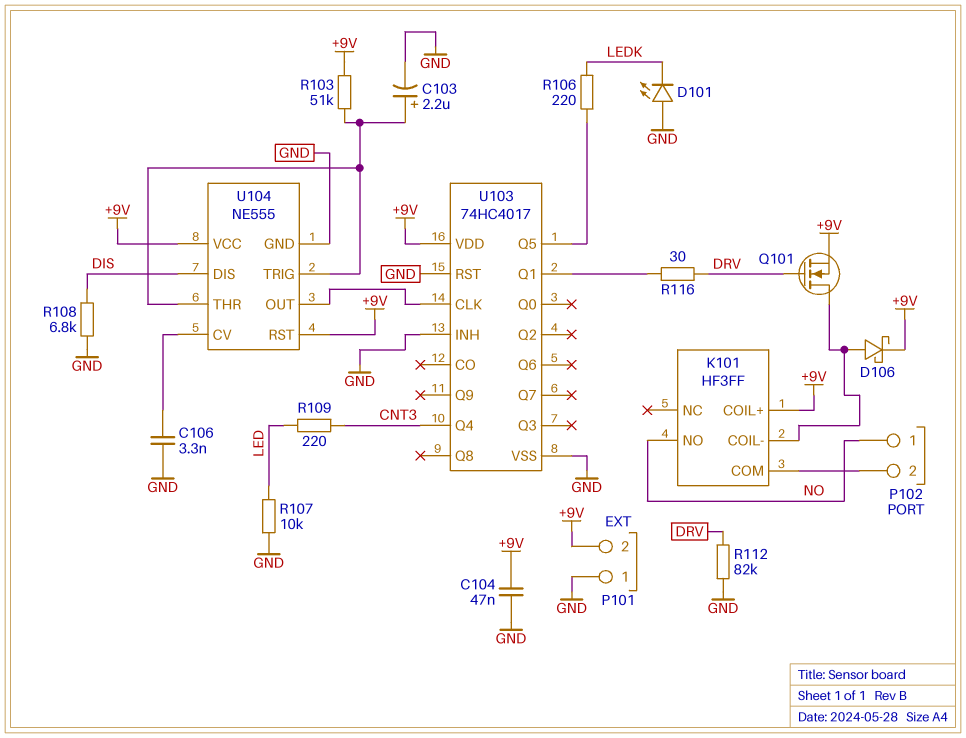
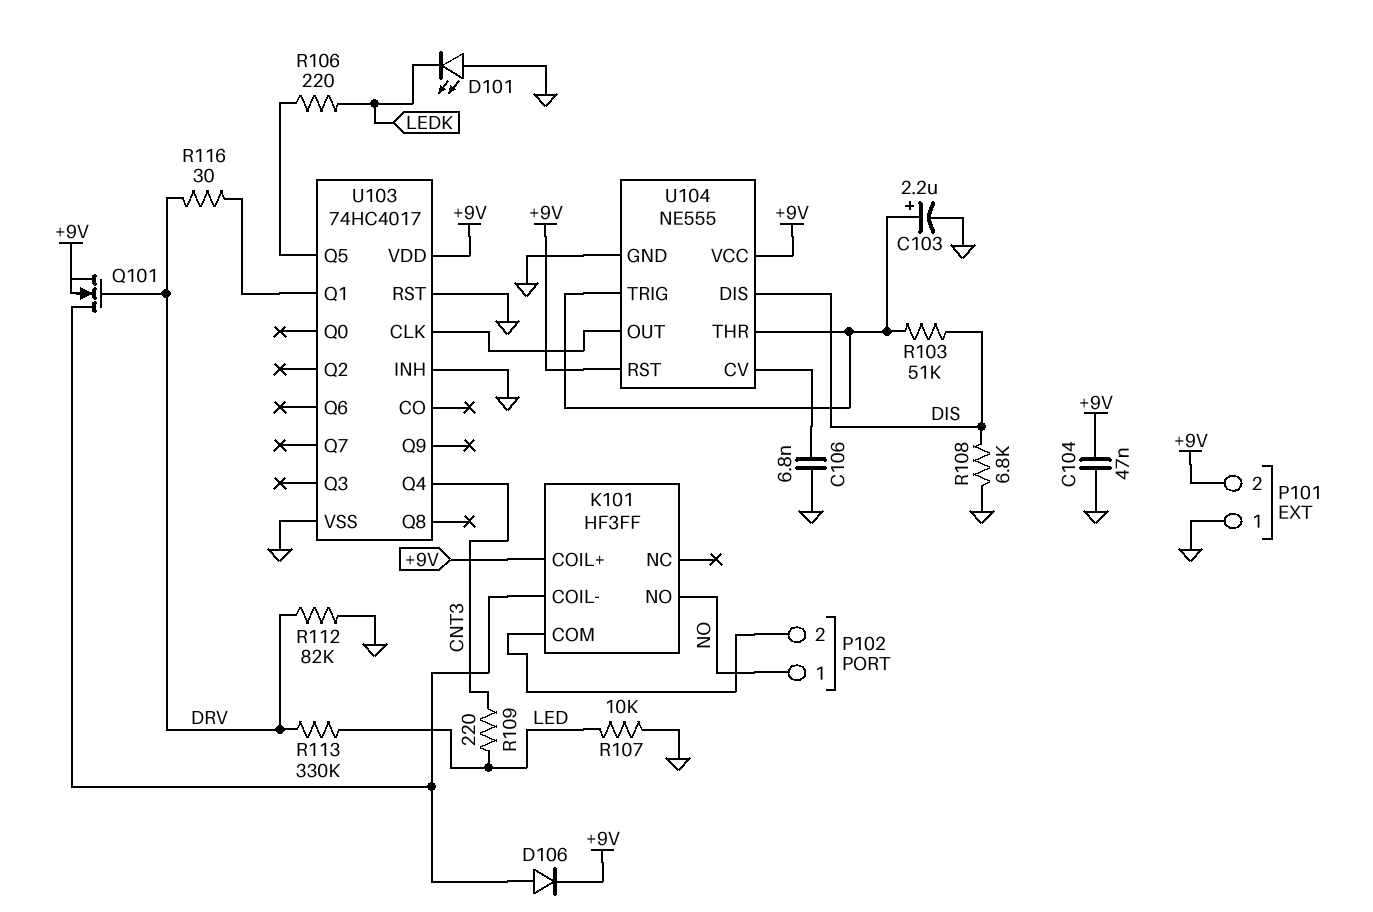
C106: 3.3nF (GND, U104/CV) -> 6.8nF (GND, U104/CV)
D106: schottky (A K101/COIL-, K +9V) -> diode (A K101/COIL-, K +9V)
R103: 51k (+9V, U104/THR) -> 51k (DIS, U104/THR)
R113: none -> 330k (DRV, LED)

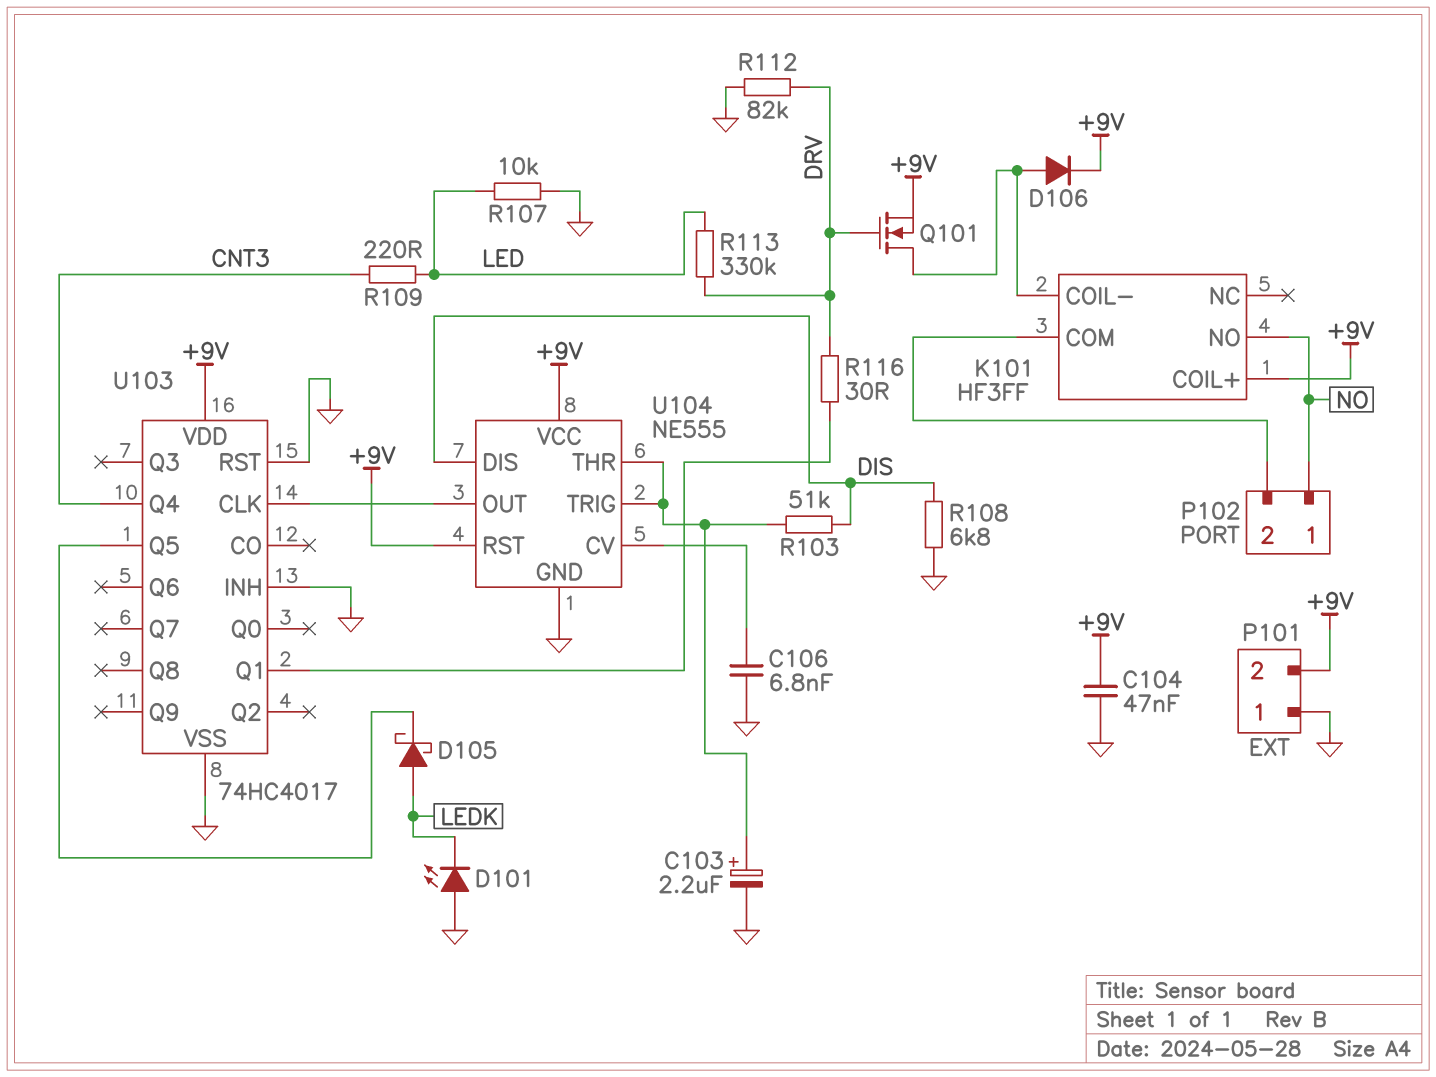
D105: none -> schottky (A LEDK, K U103/Q5)
R106: 220 (LEDK, U103/Q5) -> none

